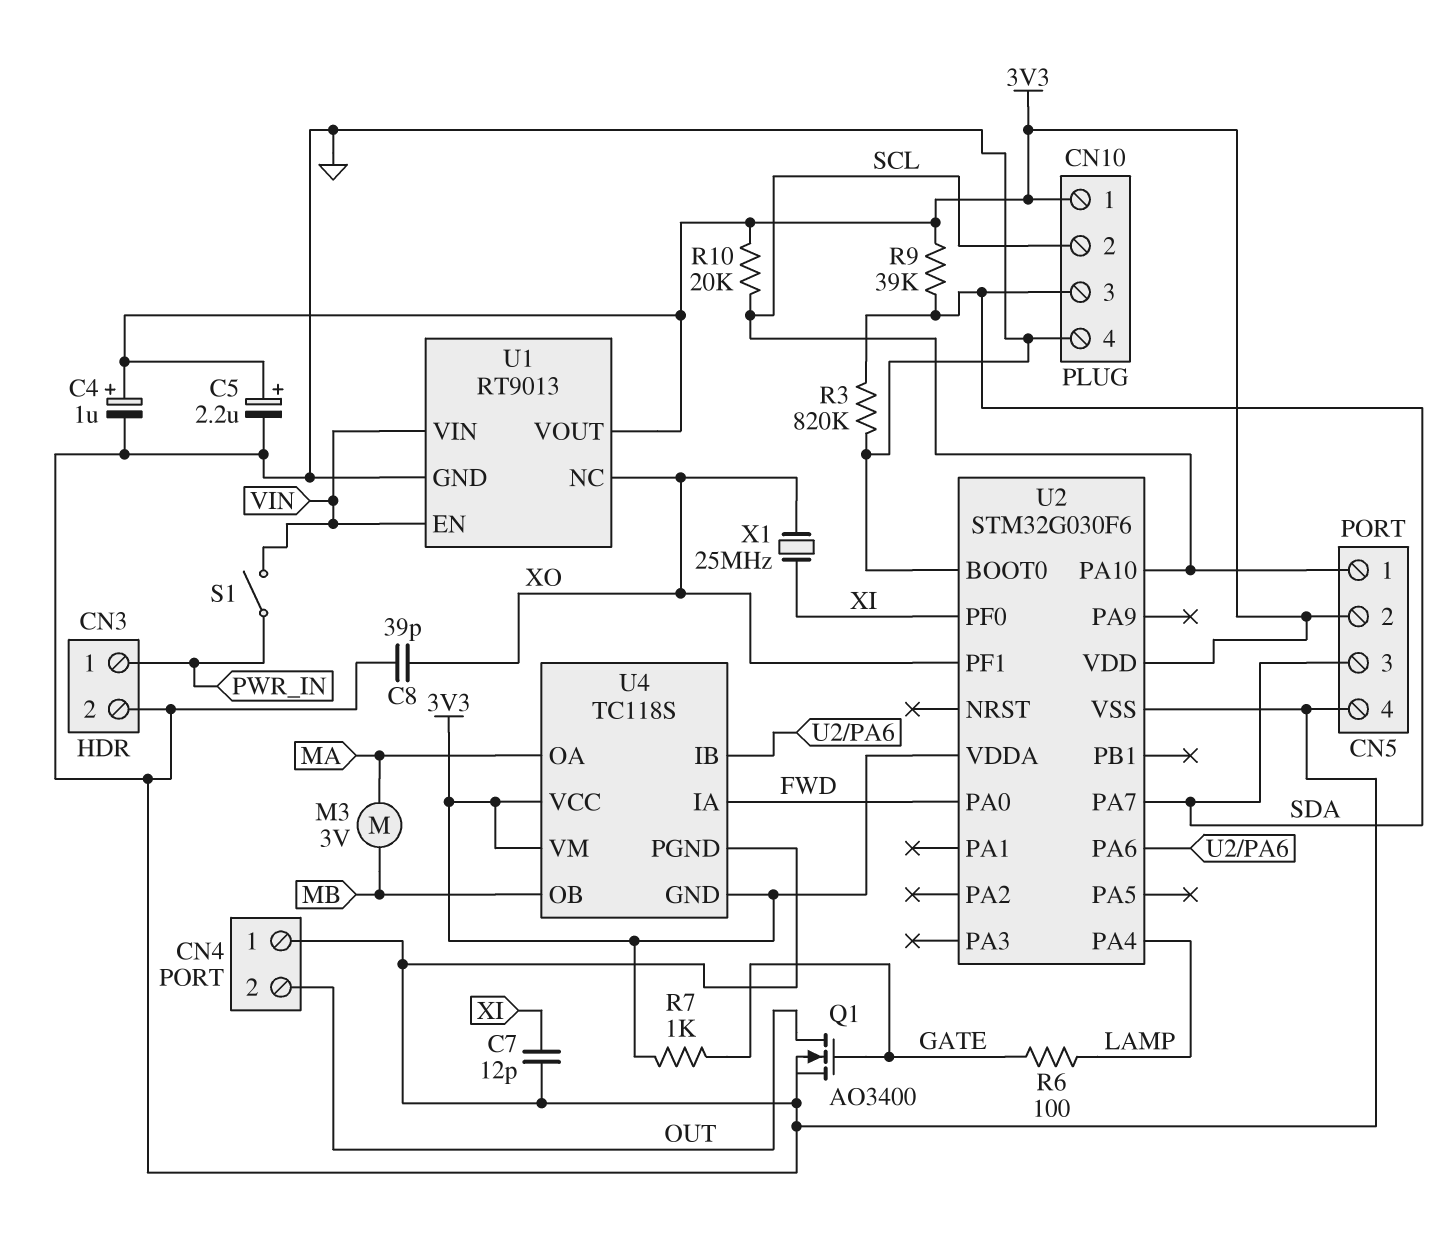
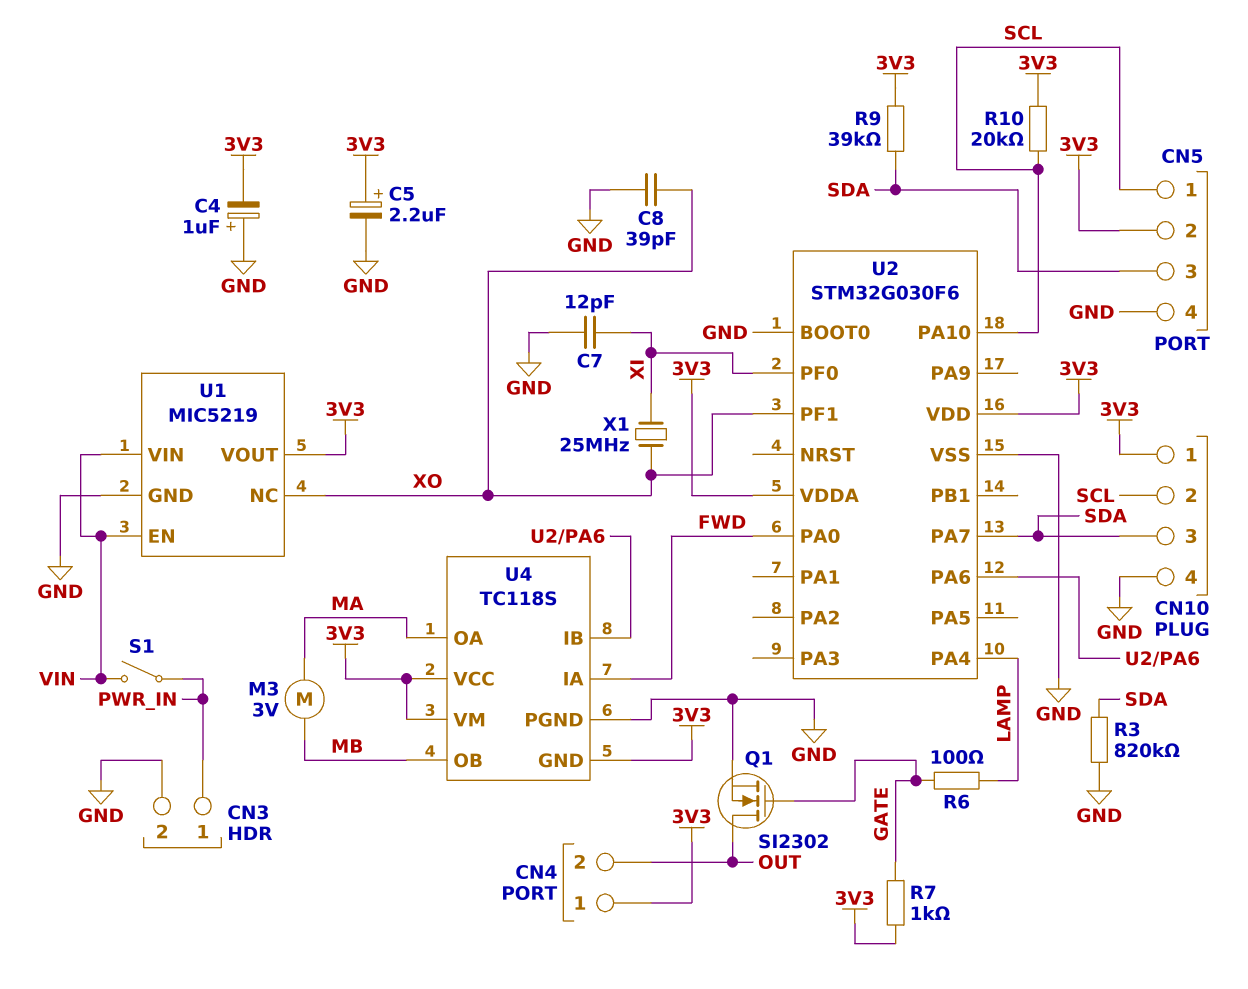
C4: 1uF (plus 3V3, minus GND) -> 1uF (plus GND, minus 3V3)
CN4 pin 1: GND -> 3V3
Q1: NMOS AO3400 (G GATE, D OUT, S GND) -> NMOS SI2302 (G GATE, D OUT, S GND)
U1: RT9013 -> MIC5219

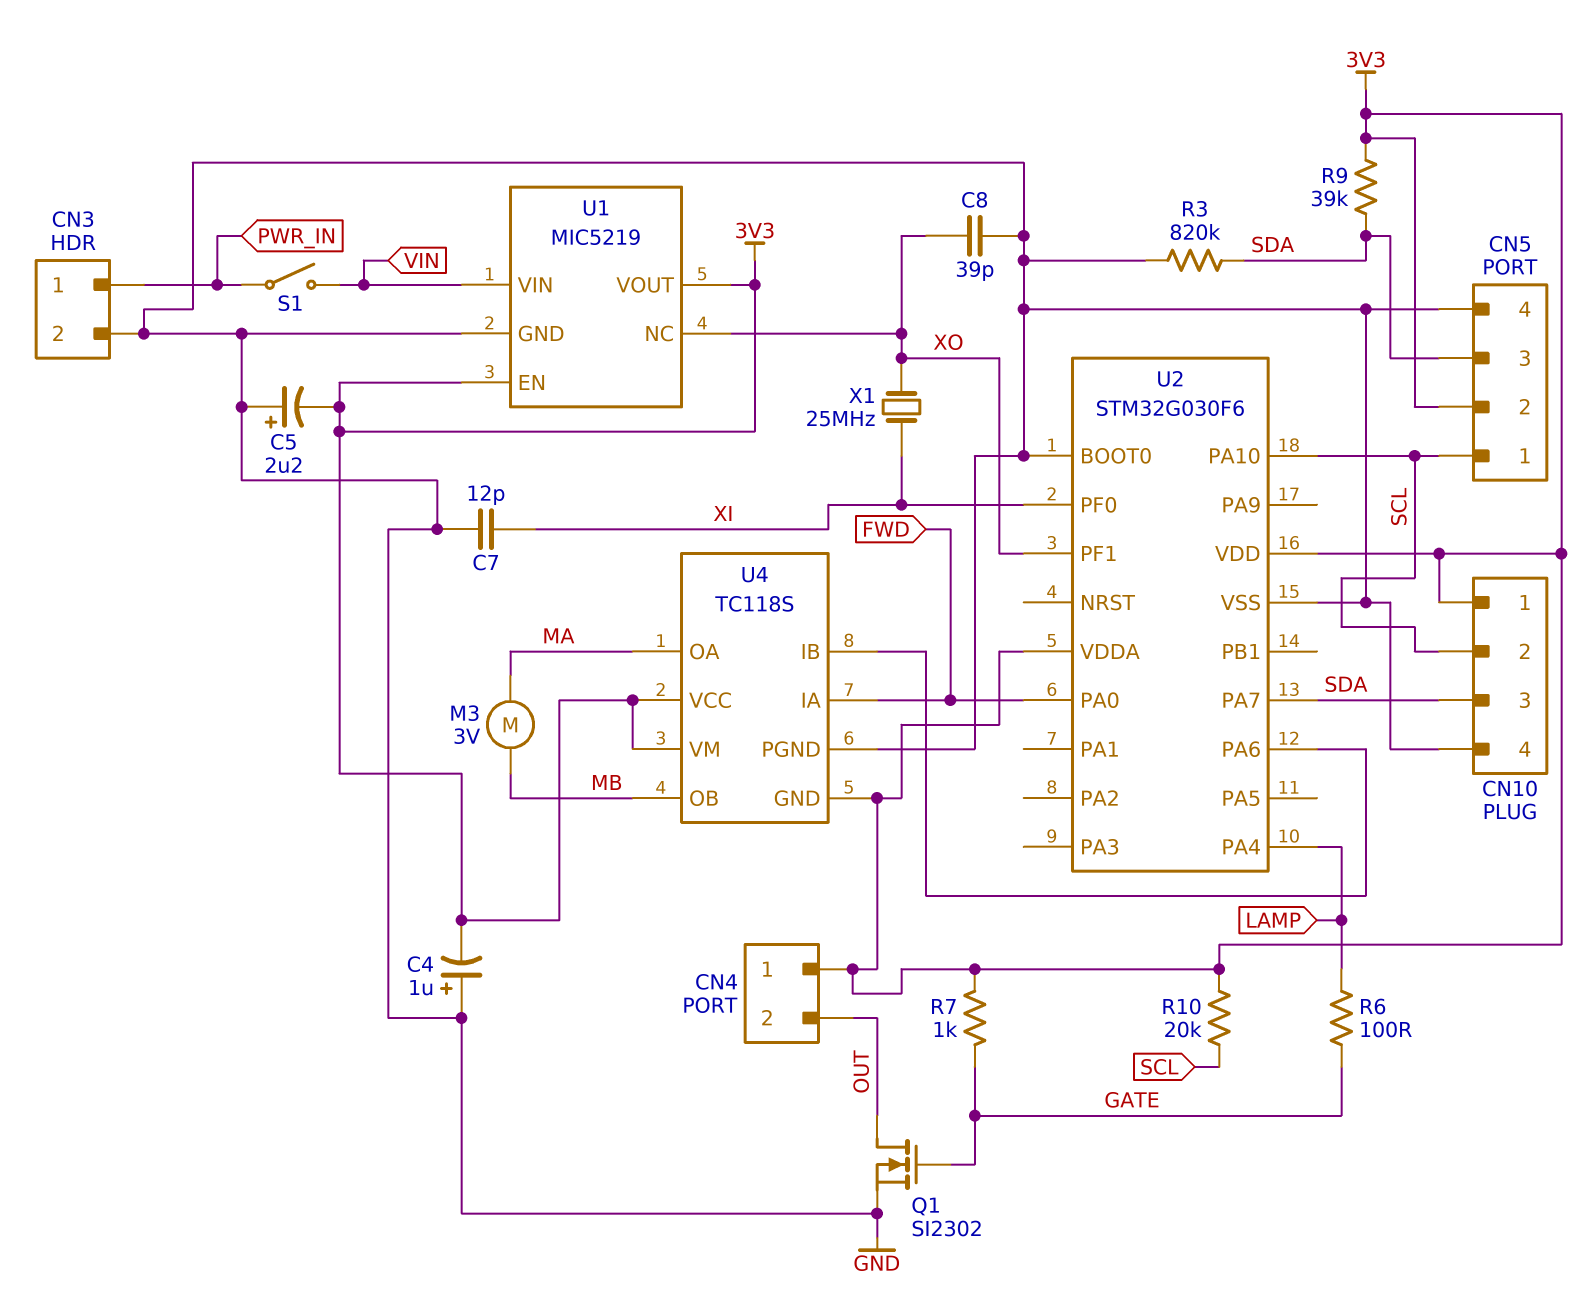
C5: 2.2uF (plus 3V3, minus GND) -> 2.2uF (plus GND, minus 3V3)
U1 pin EN: VIN -> 3V3

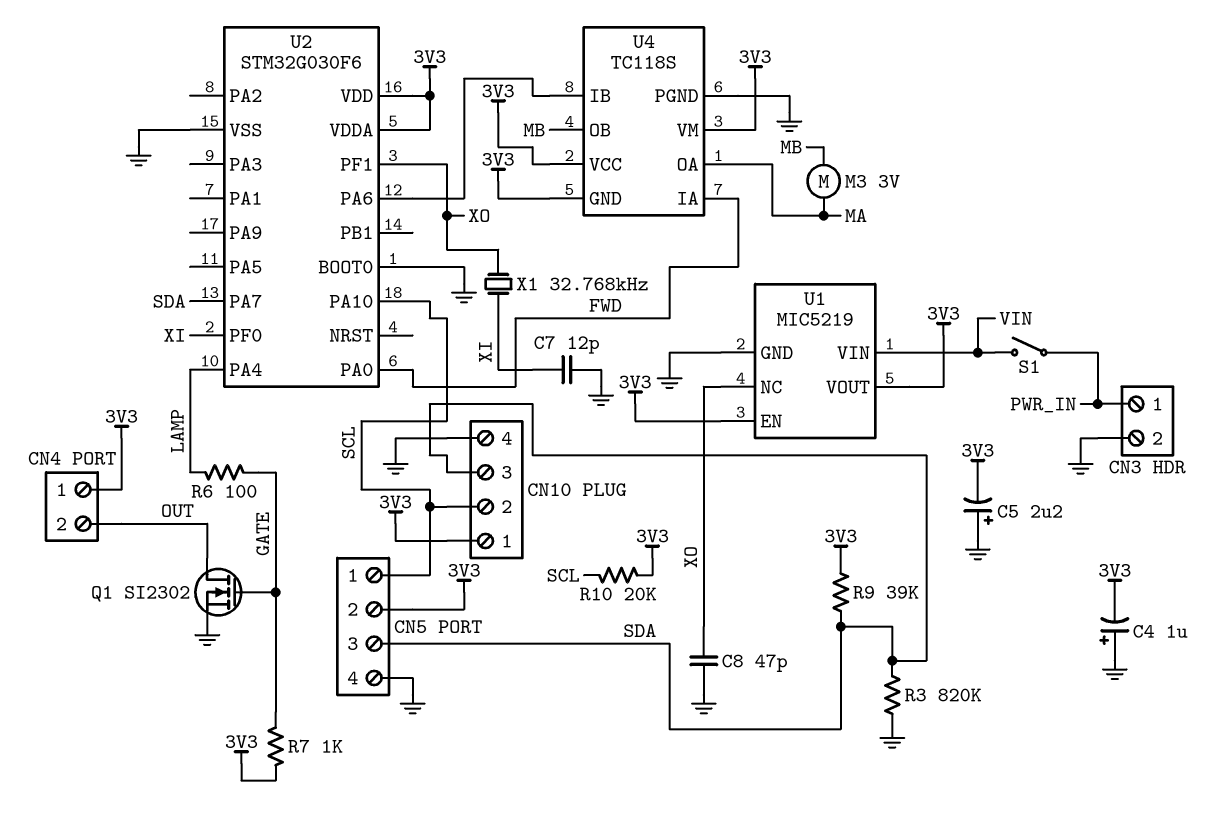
C8: 39pF (GND, XO) -> 47pF (GND, XO)
X1: 25MHz (XI, XO) -> 32.768kHz (XI, XO)

